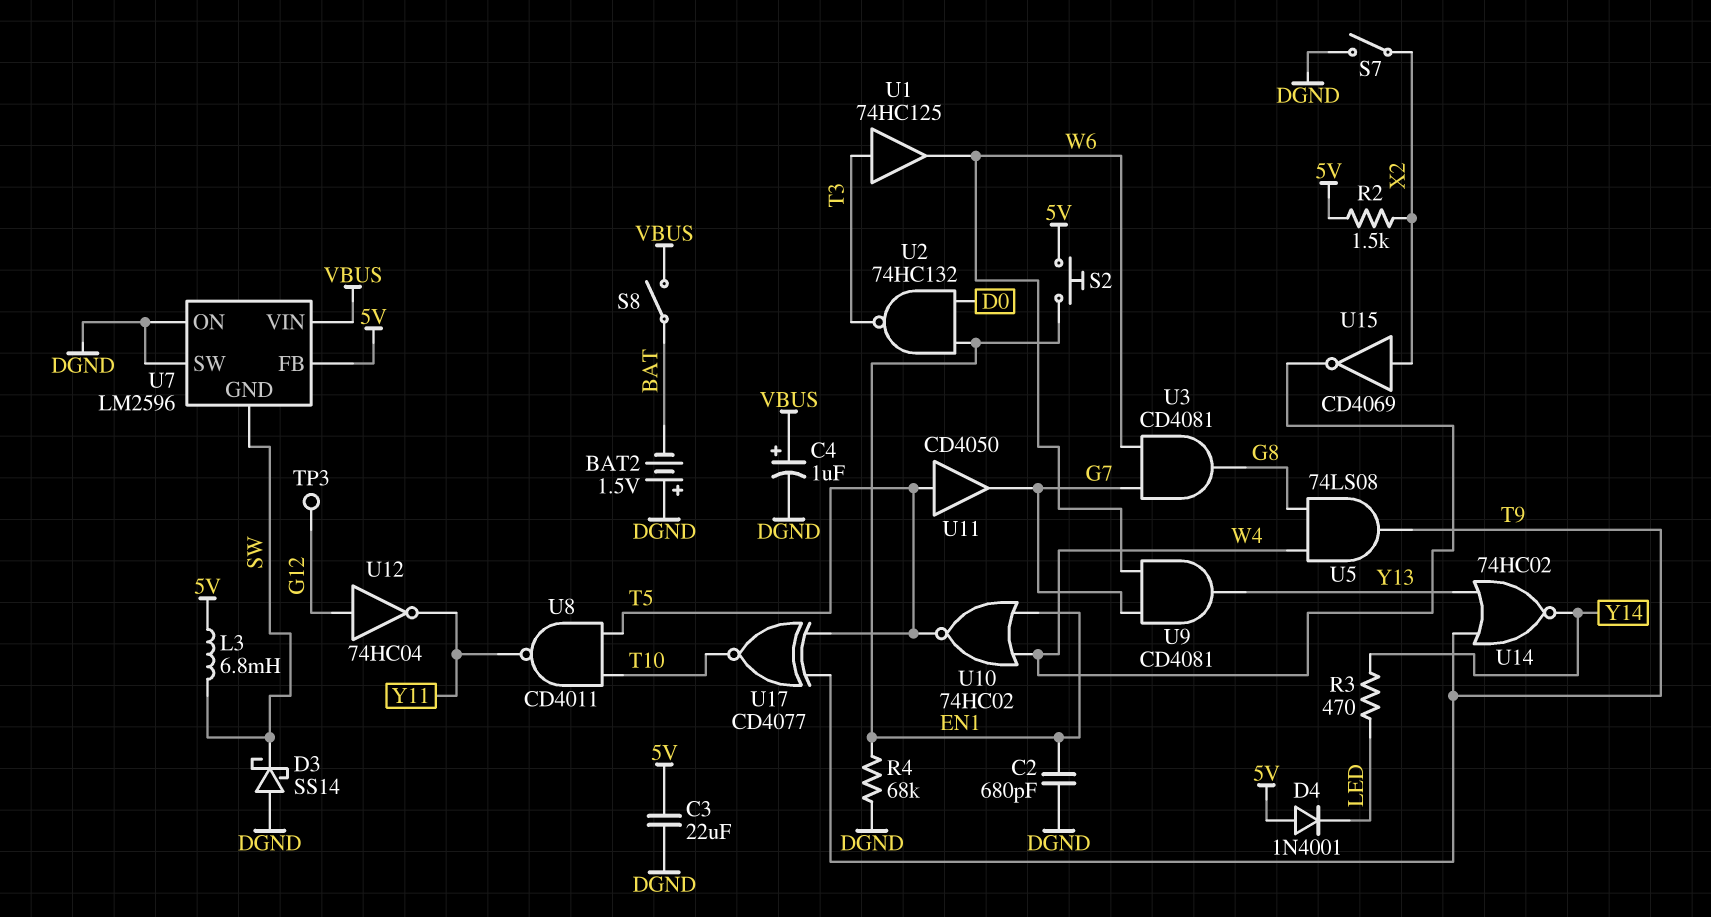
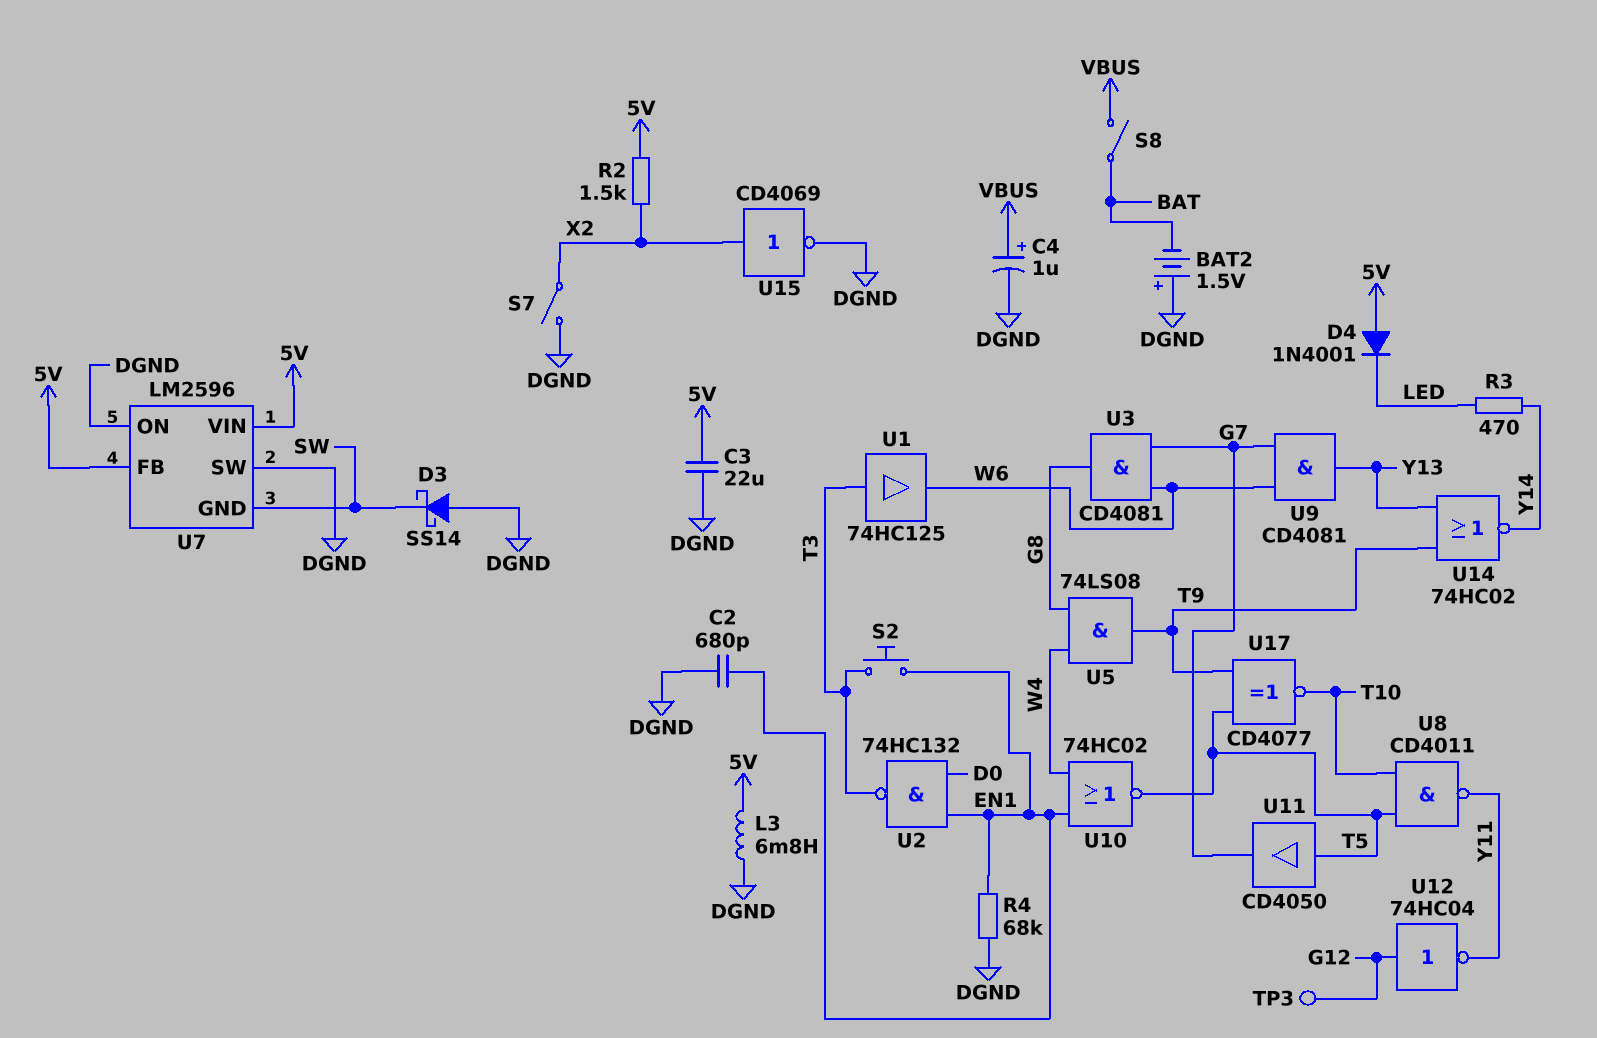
L3: 6.8mH (5V, SW) -> 6.8mH (5V, DGND)
S2: button (5V, EN1) -> button (EN1, T3)
U7 pin VIN: VBUS -> 5V
U15: NOT CD4069 (in X2, out W4) -> NOT CD4069 (in X2, out DGND)

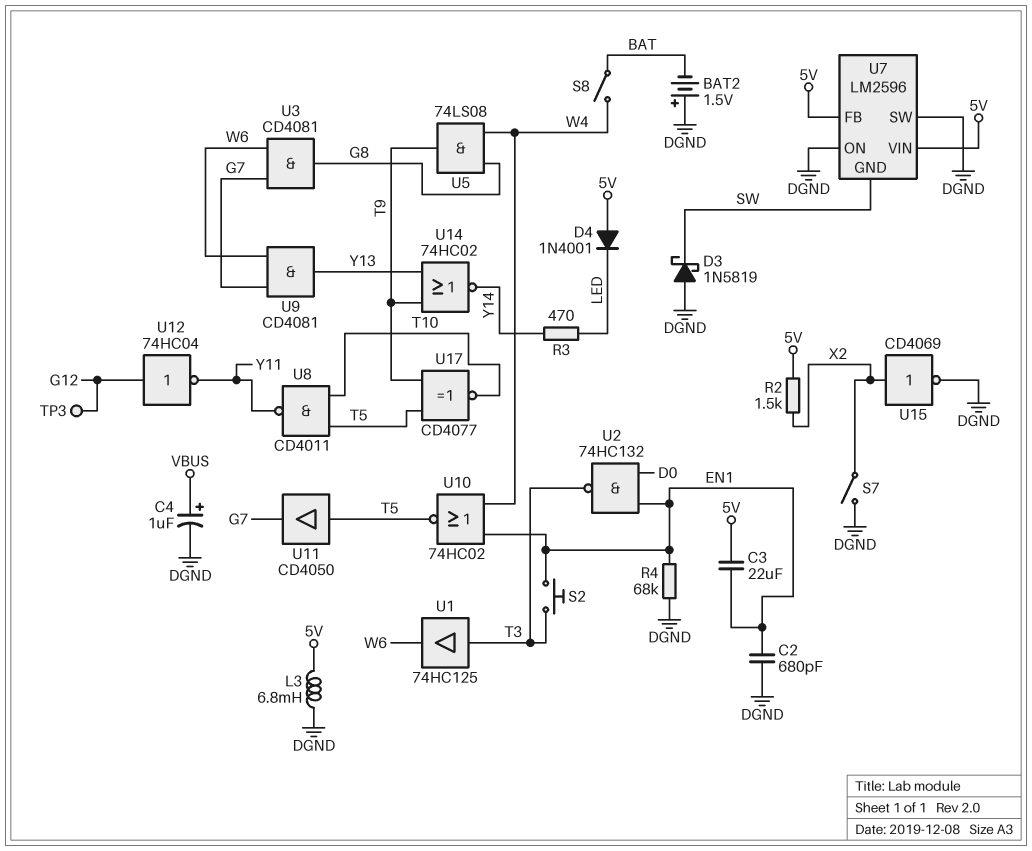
C3: 22uF (5V, DGND) -> 22uF (5V, EN1)
D3: schottky SS14 (A DGND, K SW) -> schottky 1N5819 (A DGND, K SW)
S8: switch (BAT, VBUS) -> switch (BAT, W4)

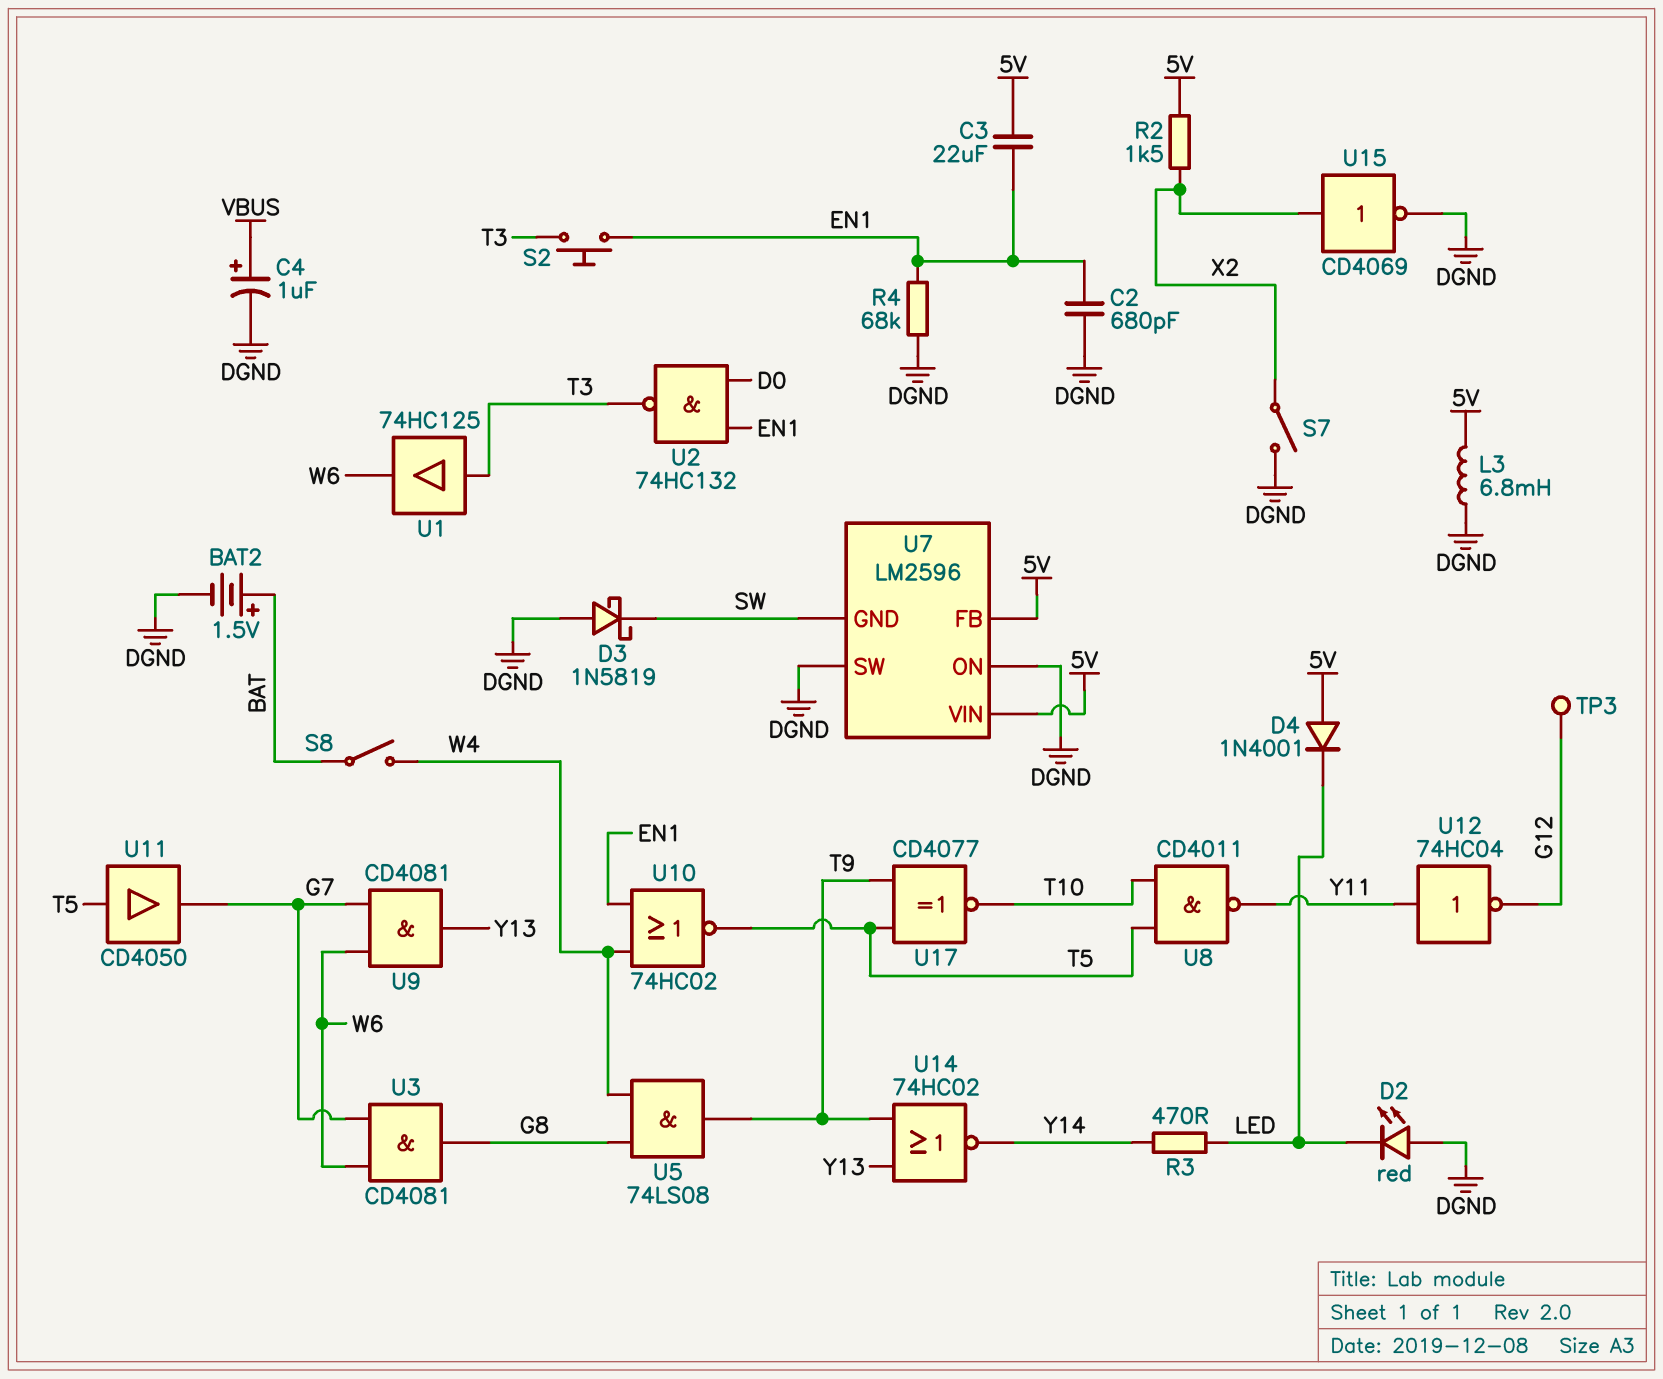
BAT2: 1.5V (plus DGND, minus BAT) -> 1.5V (plus BAT, minus DGND)
D2: none -> LED red (A DGND, K LED)
U12: NOT 74HC04 (in G12, out Y11) -> NOT 74HC04 (in Y11, out G12)

